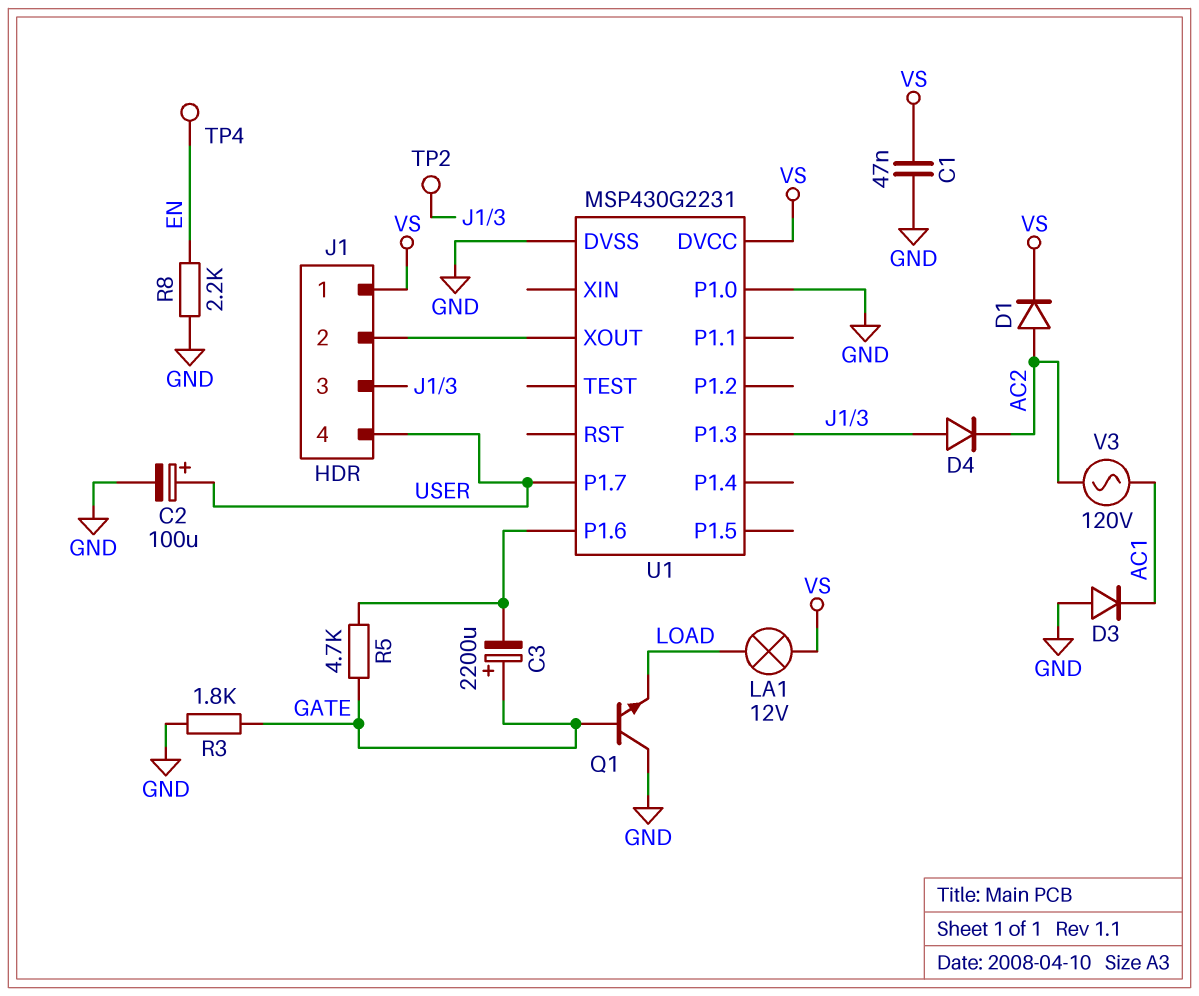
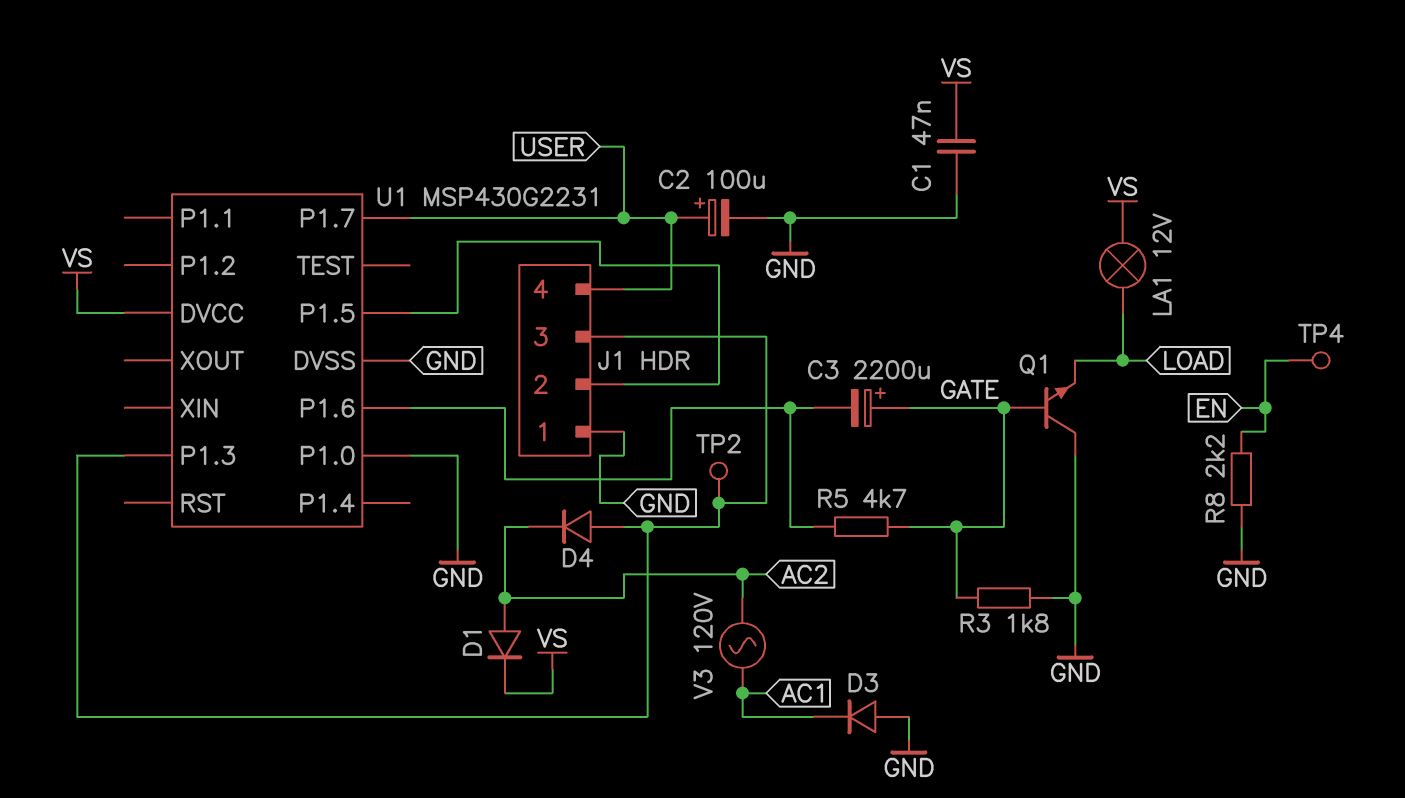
J1 pin 1: VS -> GND
U1 pin P1.5: none -> J1/2
U1 pin XOUT: J1/2 -> none

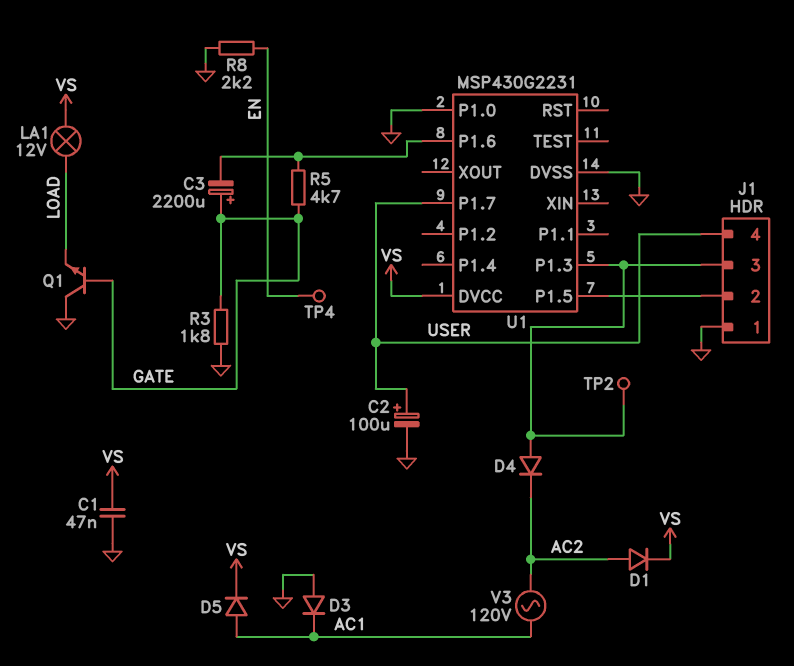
D5: none -> diode (A AC1, K VS)

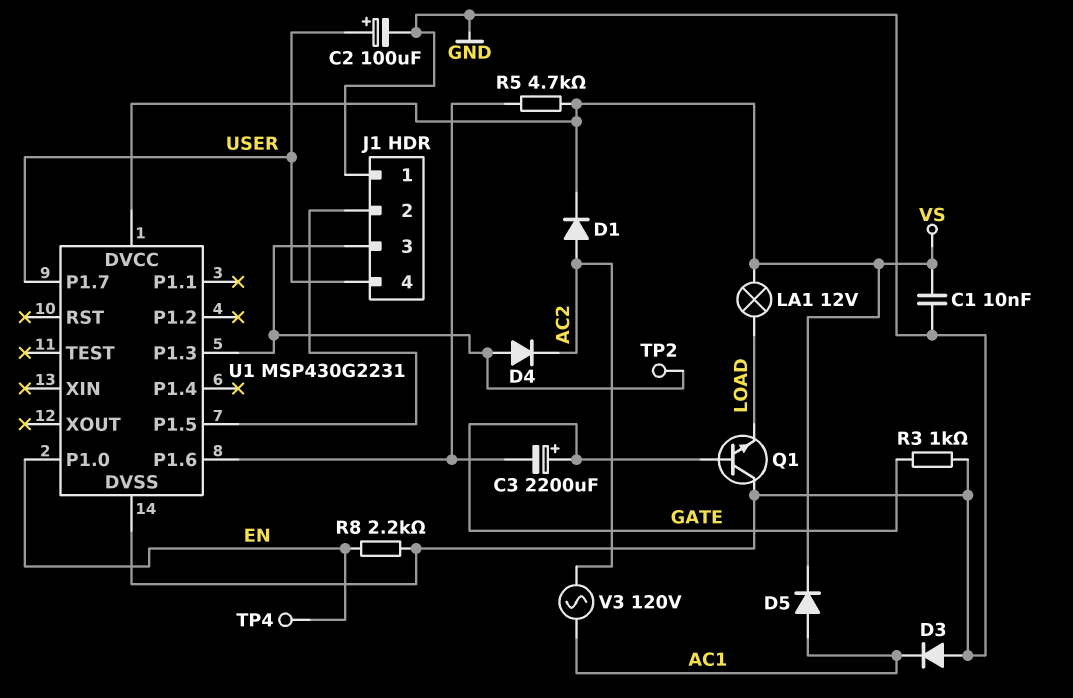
C1: 47nF (GND, VS) -> 10nF (GND, VS)
R3: 1.8k (GATE, GND) -> 1k (GATE, GND)
R5: 4.7k (GATE, U1/P1.6) -> 4.7k (U1/P1.6, VS)
U1 pin P1.0: GND -> EN

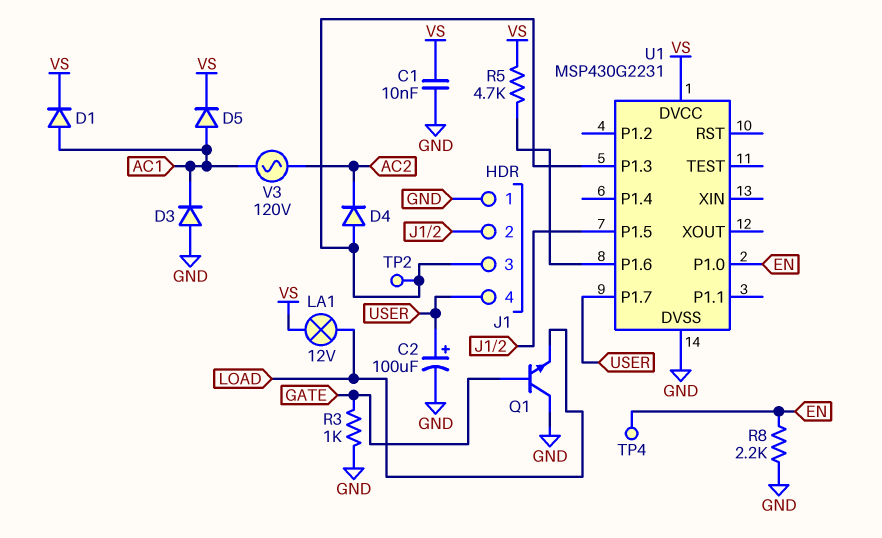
C3: 2200uF (plus GATE, minus U1/P1.6) -> none
D1: diode (A AC2, K VS) -> diode (A AC1, K VS)

